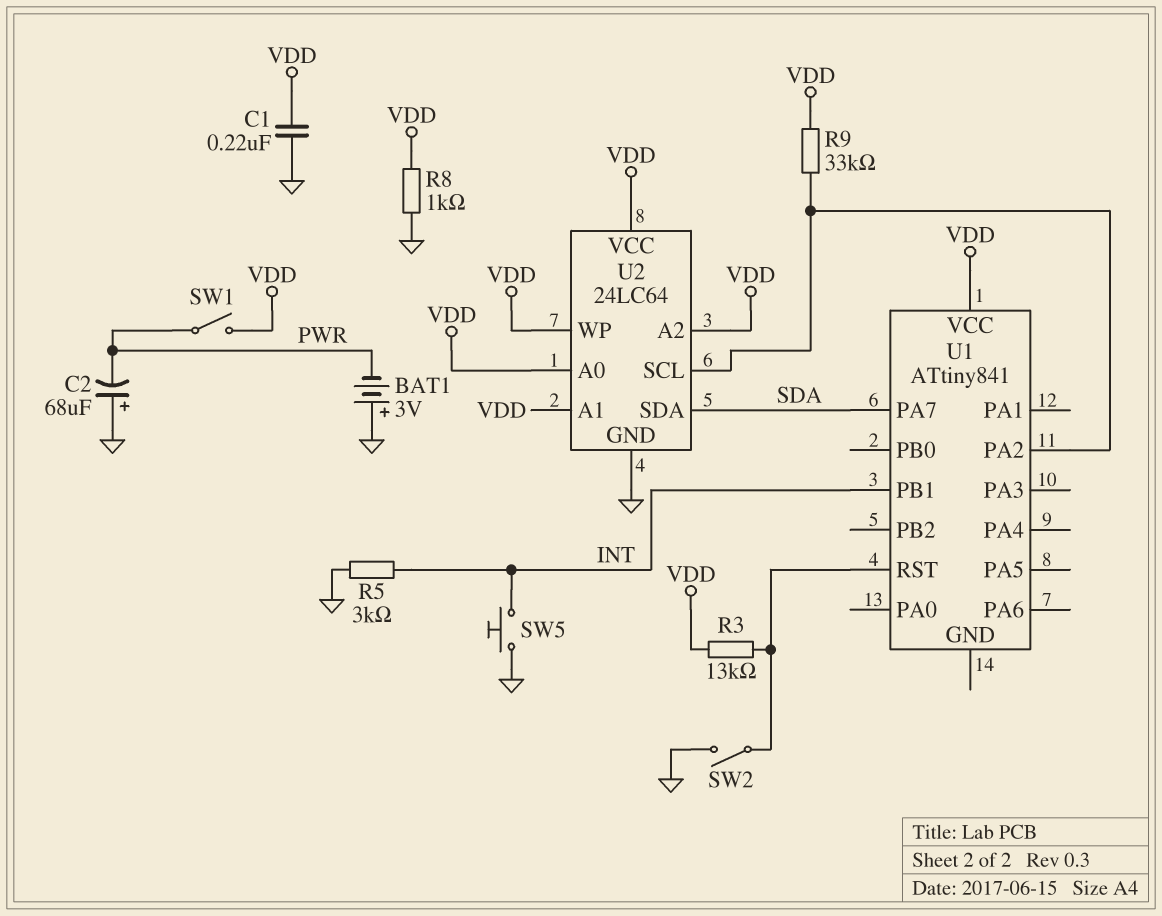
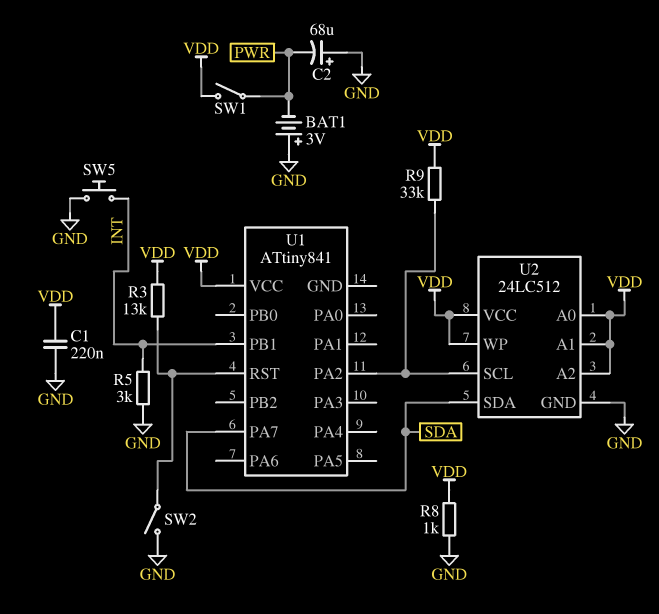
U2: 24LC64 -> 24LC512

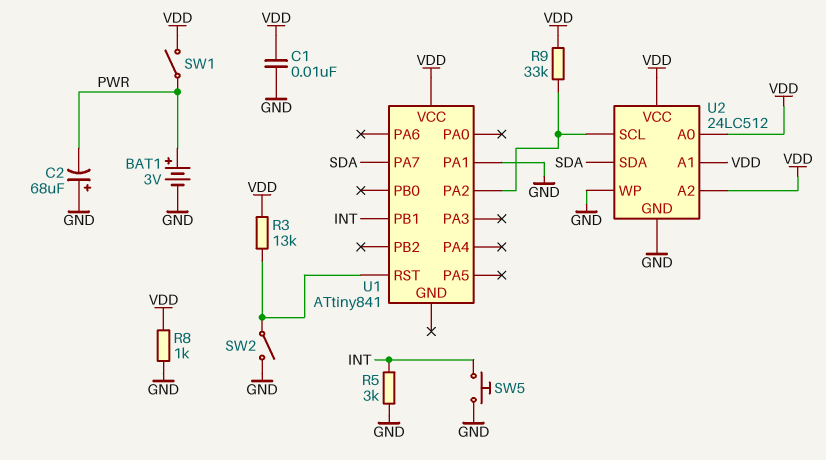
BAT1: 3V (plus GND, minus PWR) -> 3V (plus PWR, minus GND)
C1: 220nF (GND, VDD) -> 10nF (GND, VDD)
U1 pin PA1: none -> GND
U2 pin WP: VDD -> GND

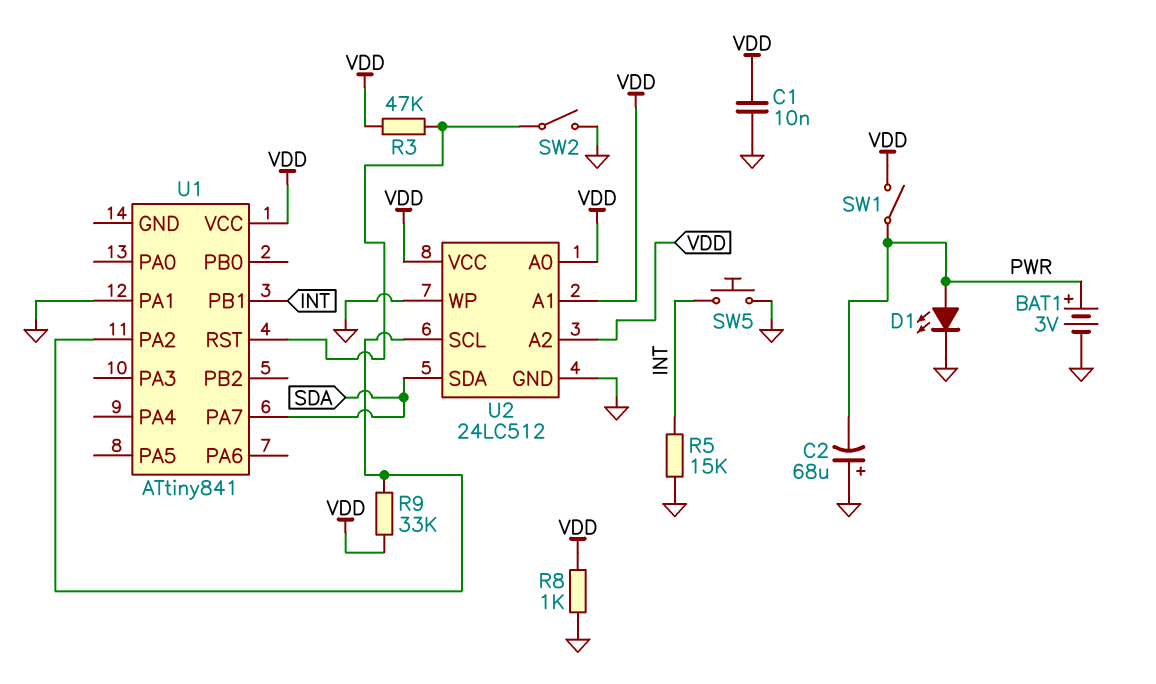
D1: none -> LED (A PWR, K GND)
R3: 13k (U1/RST, VDD) -> 47k (U1/RST, VDD)
R5: 3k (GND, INT) -> 15k (GND, INT)

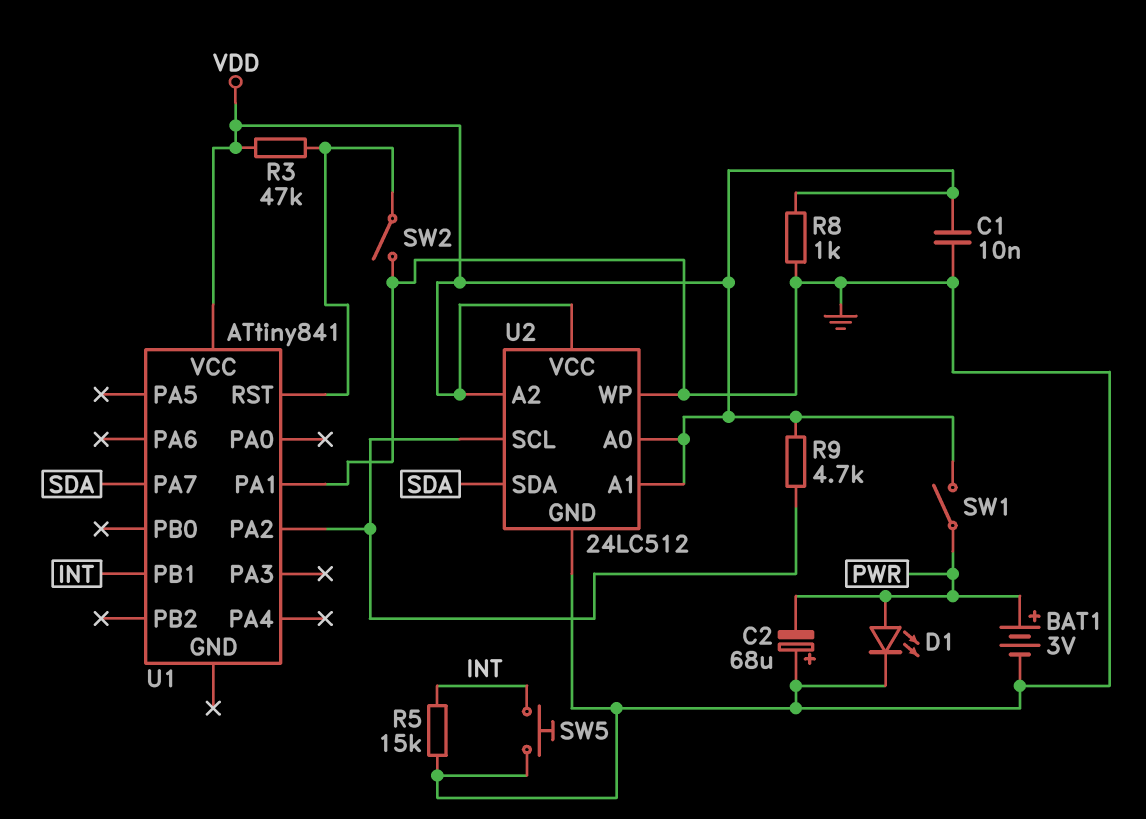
R9: 33k (U1/PA2, VDD) -> 4.7k (U1/PA2, VDD)

